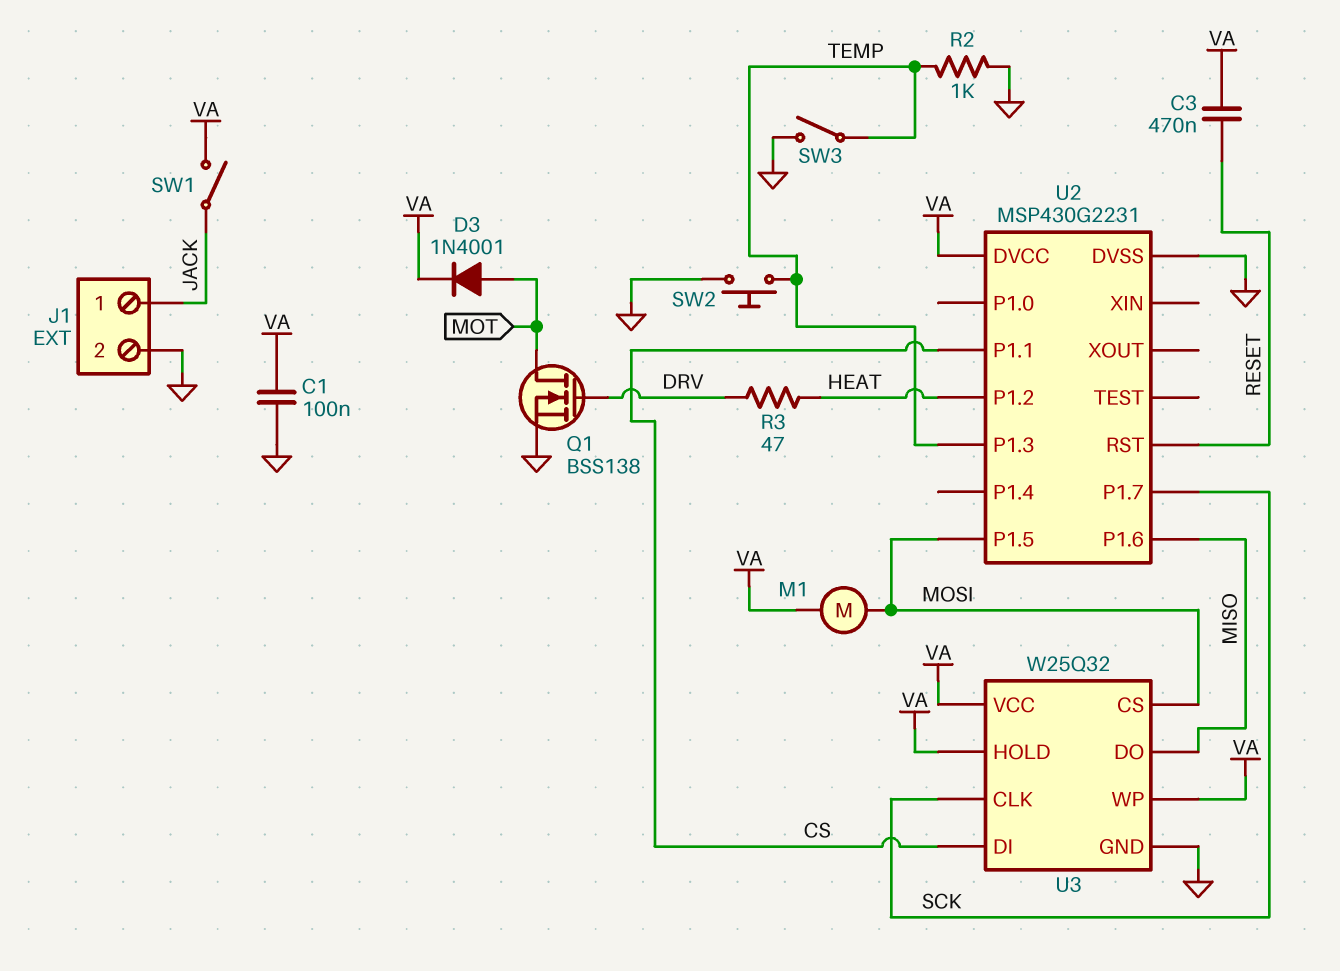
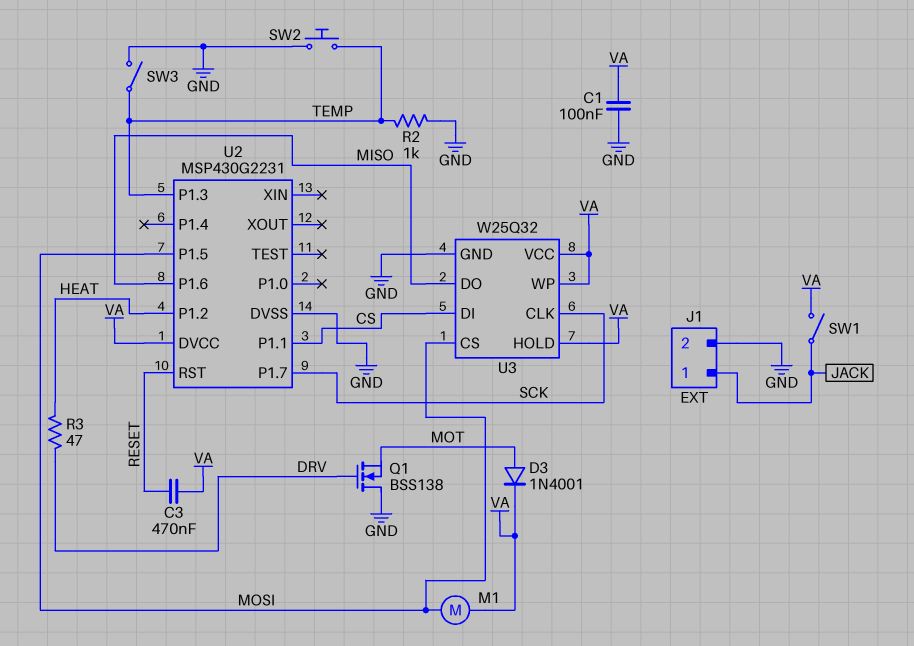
Q1: NMOS BSS138 (G DRV, D MOT, S GND) -> NMOS BSS138 (G DRV, D GND, S MOT)

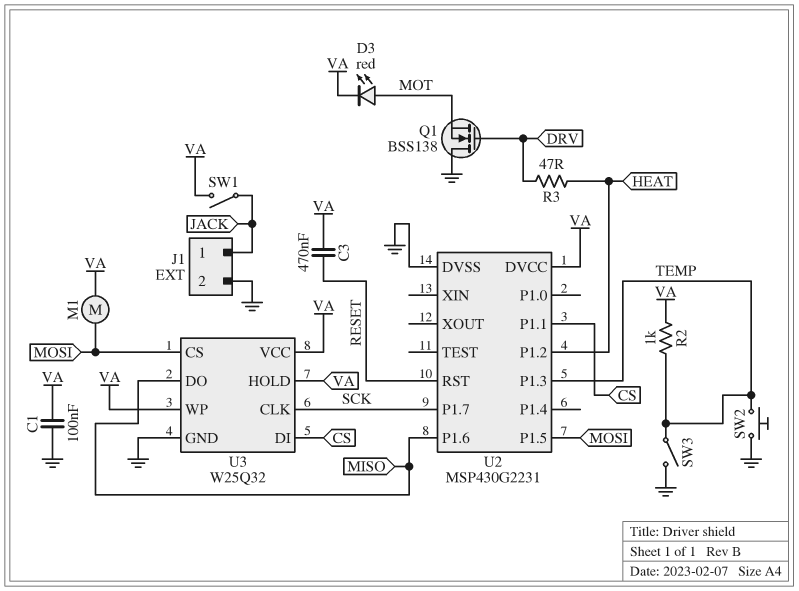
D3: diode 1N4001 (A MOT, K VA) -> LED red (A MOT, K VA)
R2: 1k (GND, TEMP) -> 1k (TEMP, VA)

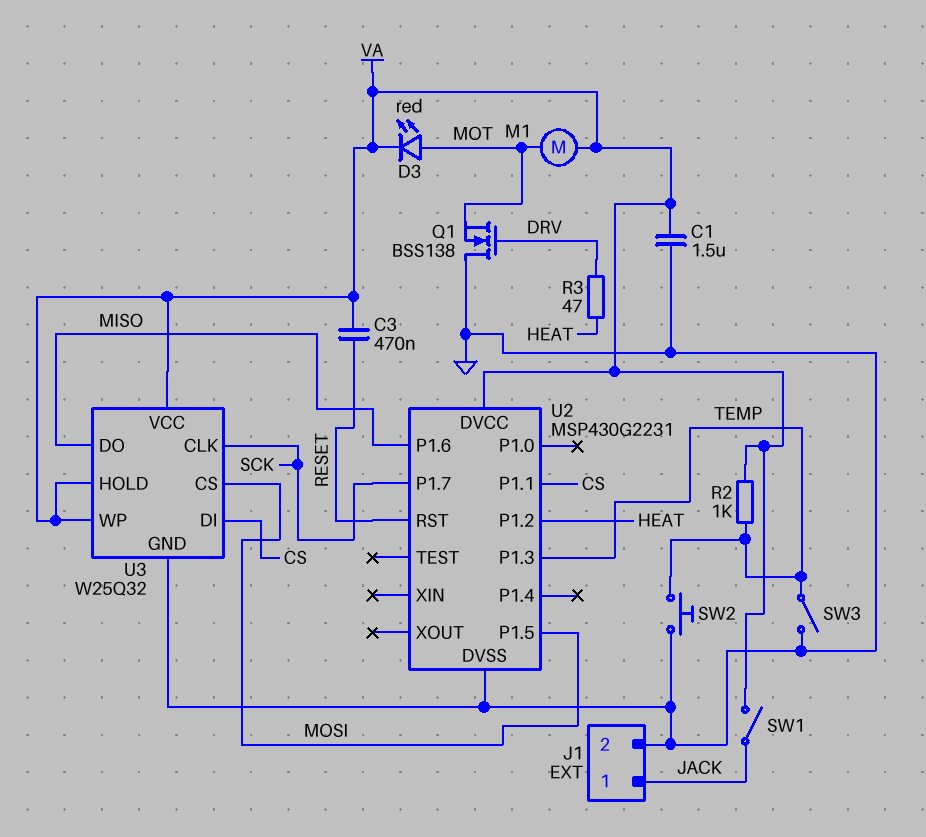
C1: 100nF (GND, VA) -> 1.5uF (GND, VA)
M1: motor (MOSI, VA) -> motor (MOT, VA)

